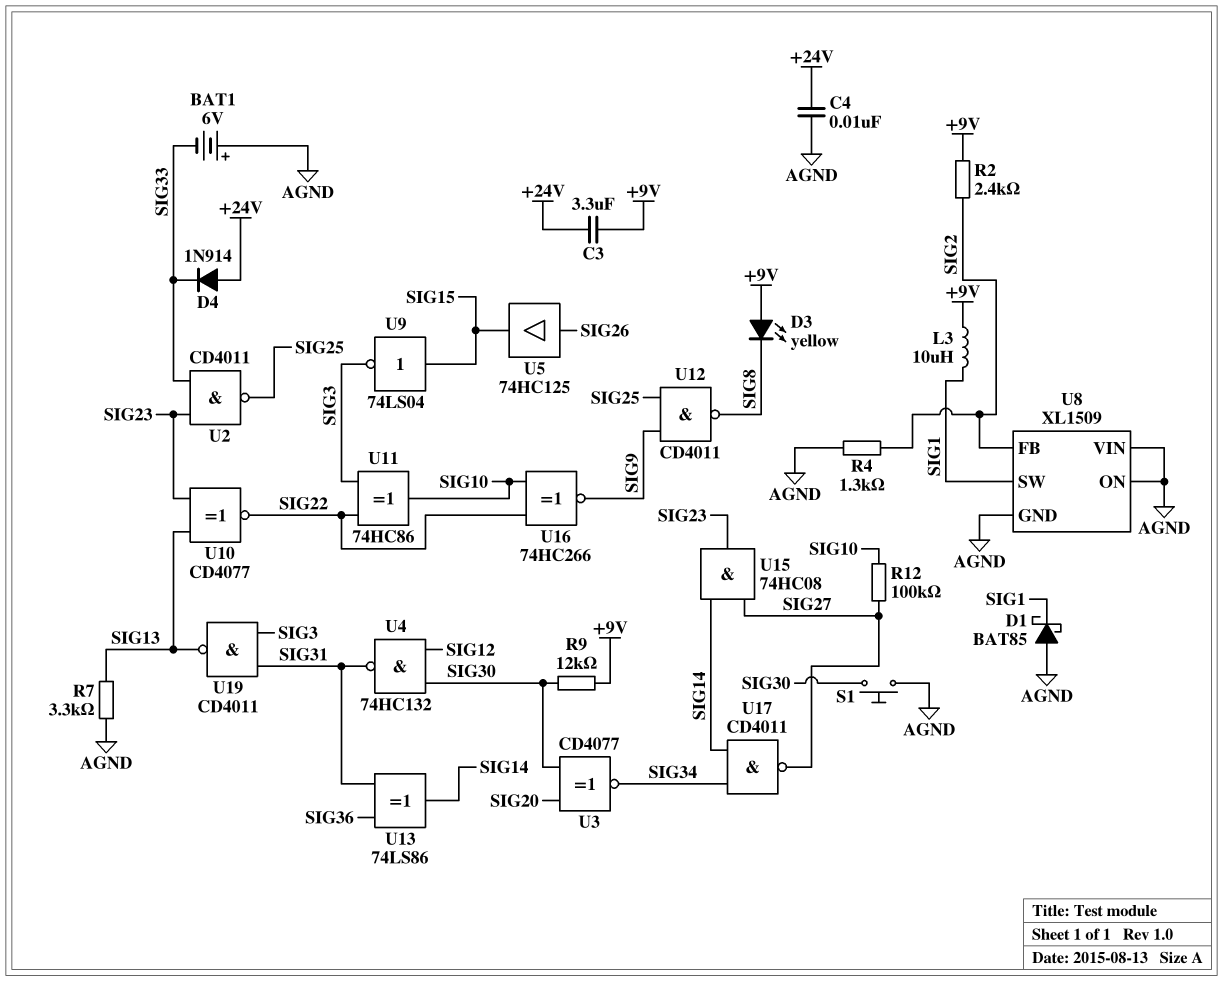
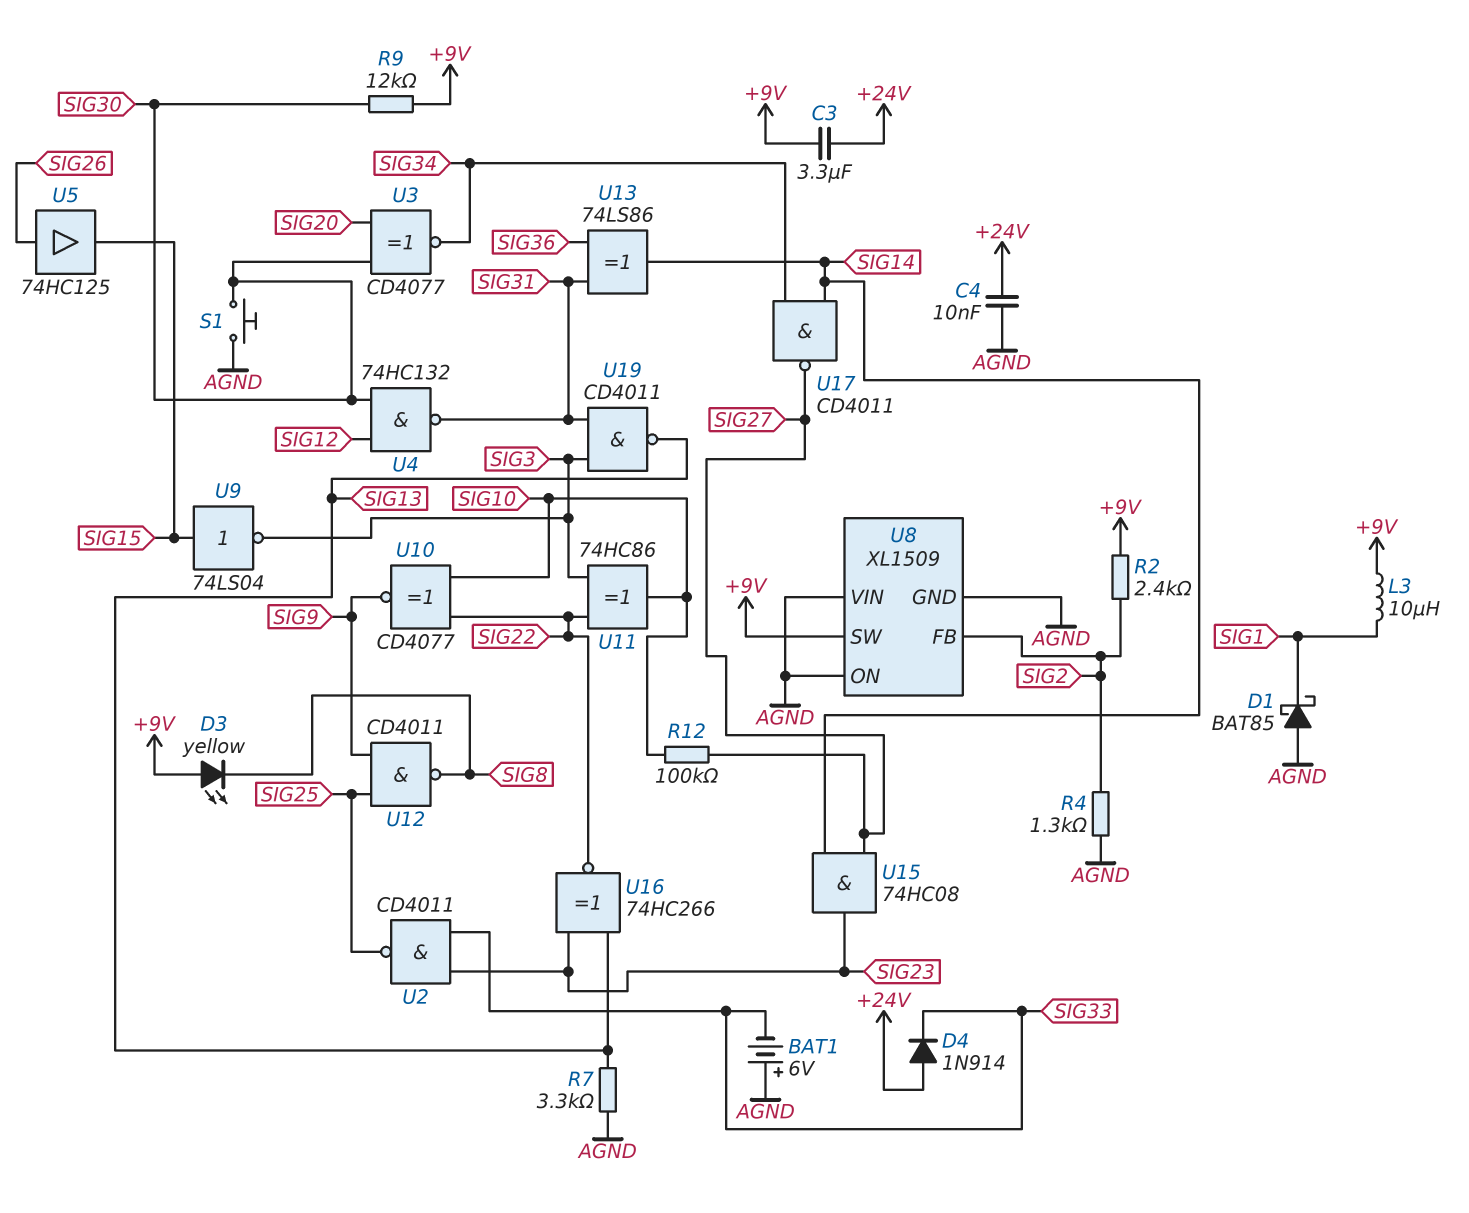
U8 pin SW: SIG1 -> +9V
U10: XNOR CD4077 (in SIG13, in SIG23, out SIG22) -> XNOR CD4077 (in SIG10, in SIG22, out SIG9)
U16: XNOR 74HC266 (in SIG10, in SIG22, out SIG9) -> XNOR 74HC266 (in SIG13, in SIG23, out SIG22)

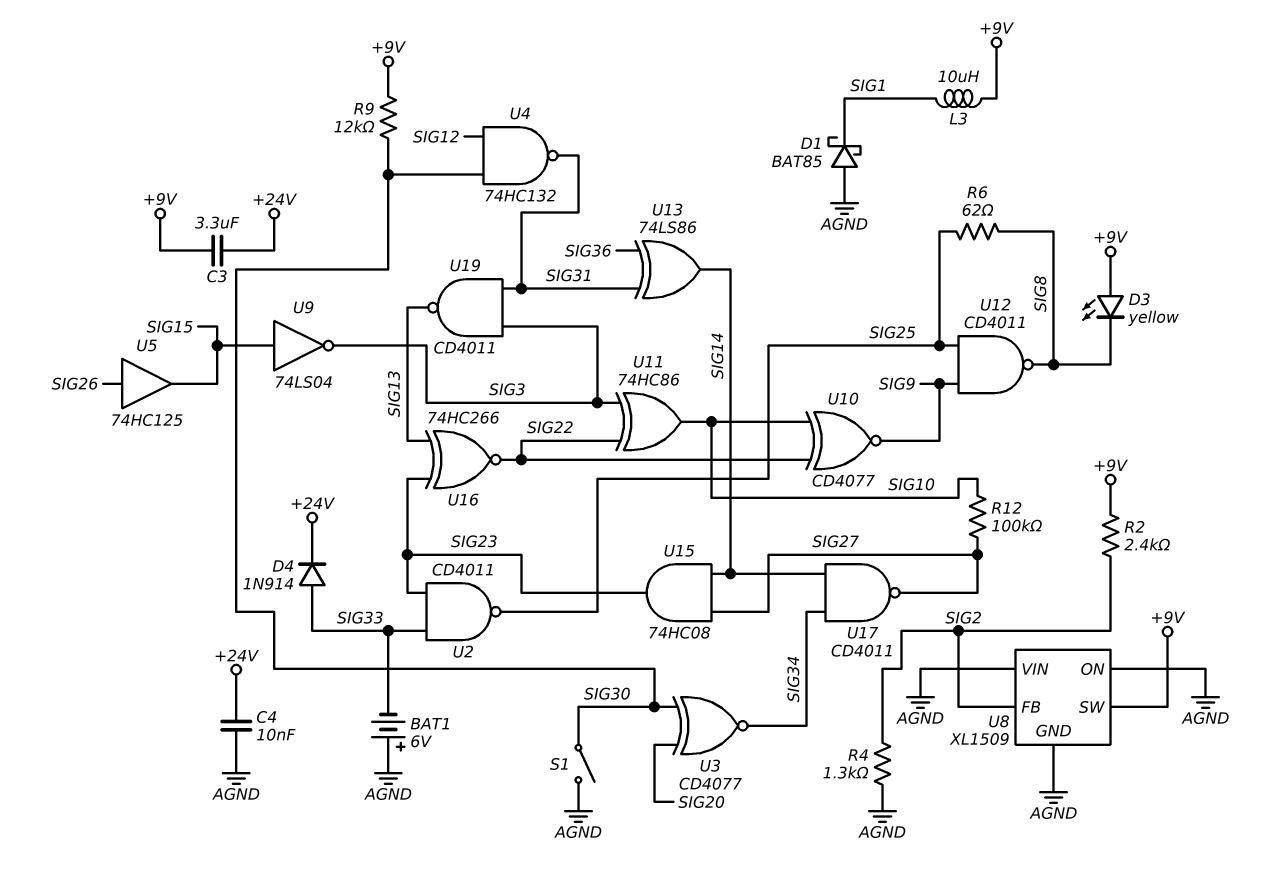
D4: diode 1N914 (A +24V, K SIG33) -> diode 1N914 (A SIG33, K +24V)
R6: none -> 62 (SIG8, SIG25)
R7: 3.3k (AGND, SIG13) -> none
S1: button (AGND, SIG30) -> switch (AGND, SIG30)

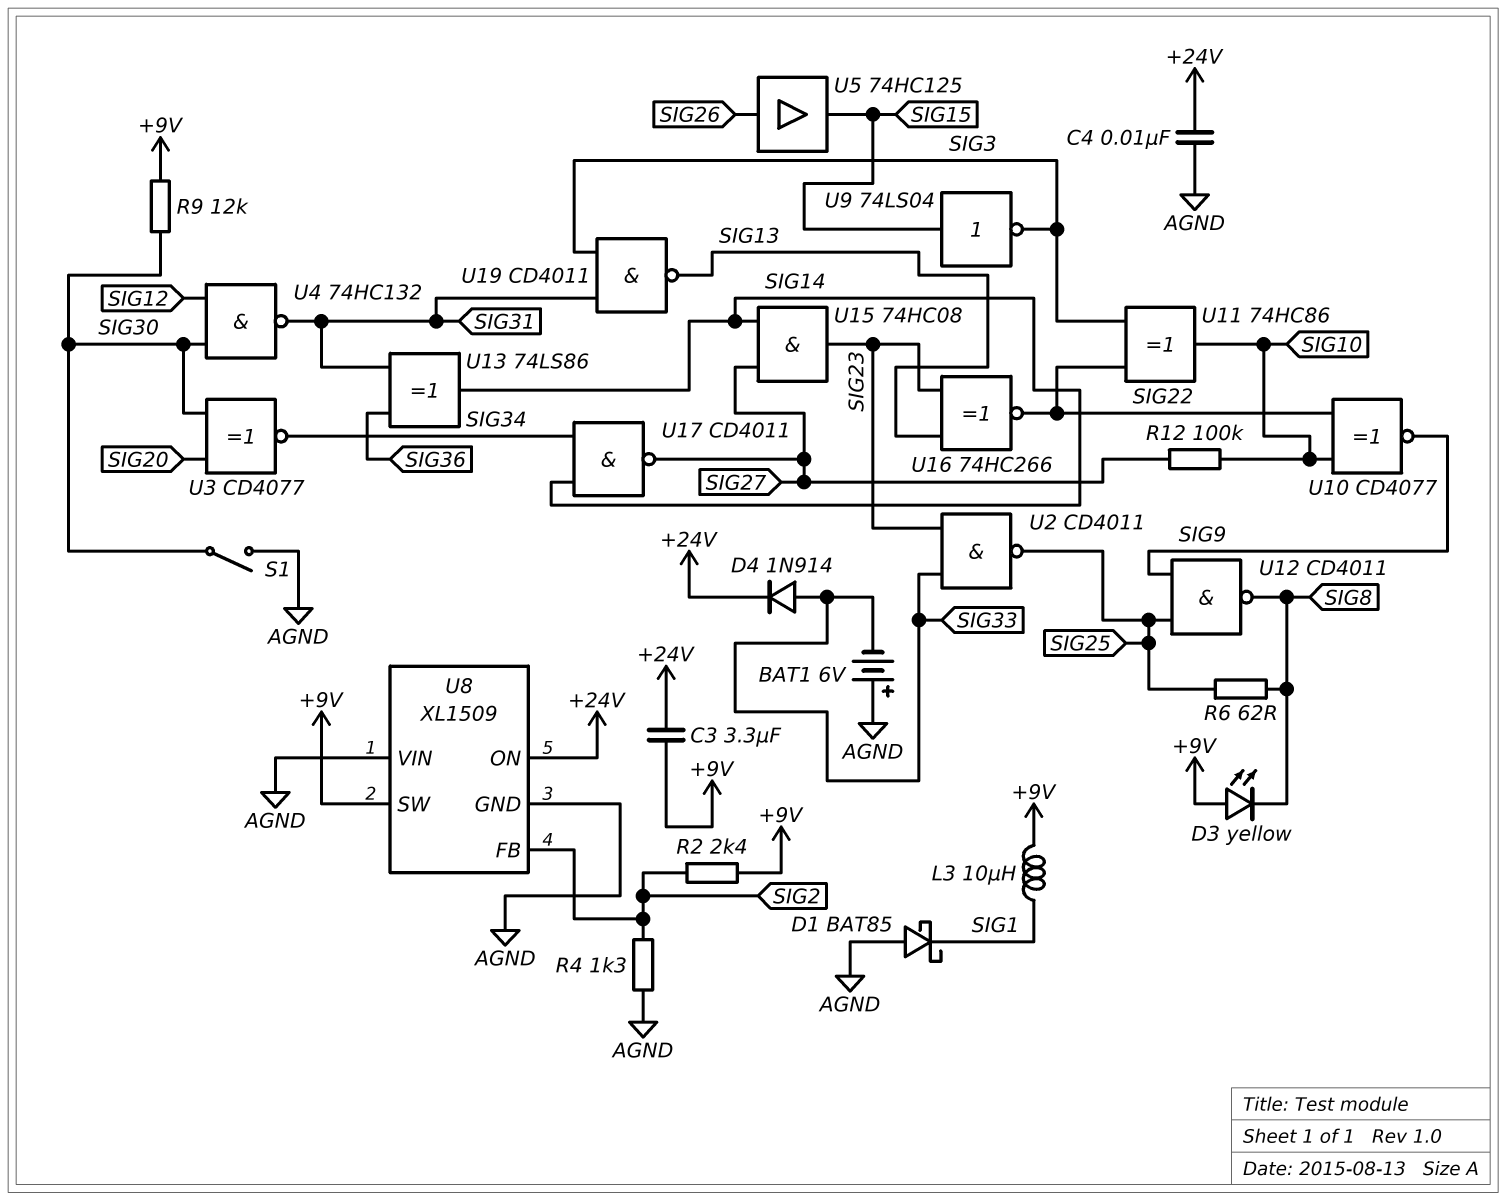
U8 pin ON: AGND -> +24V

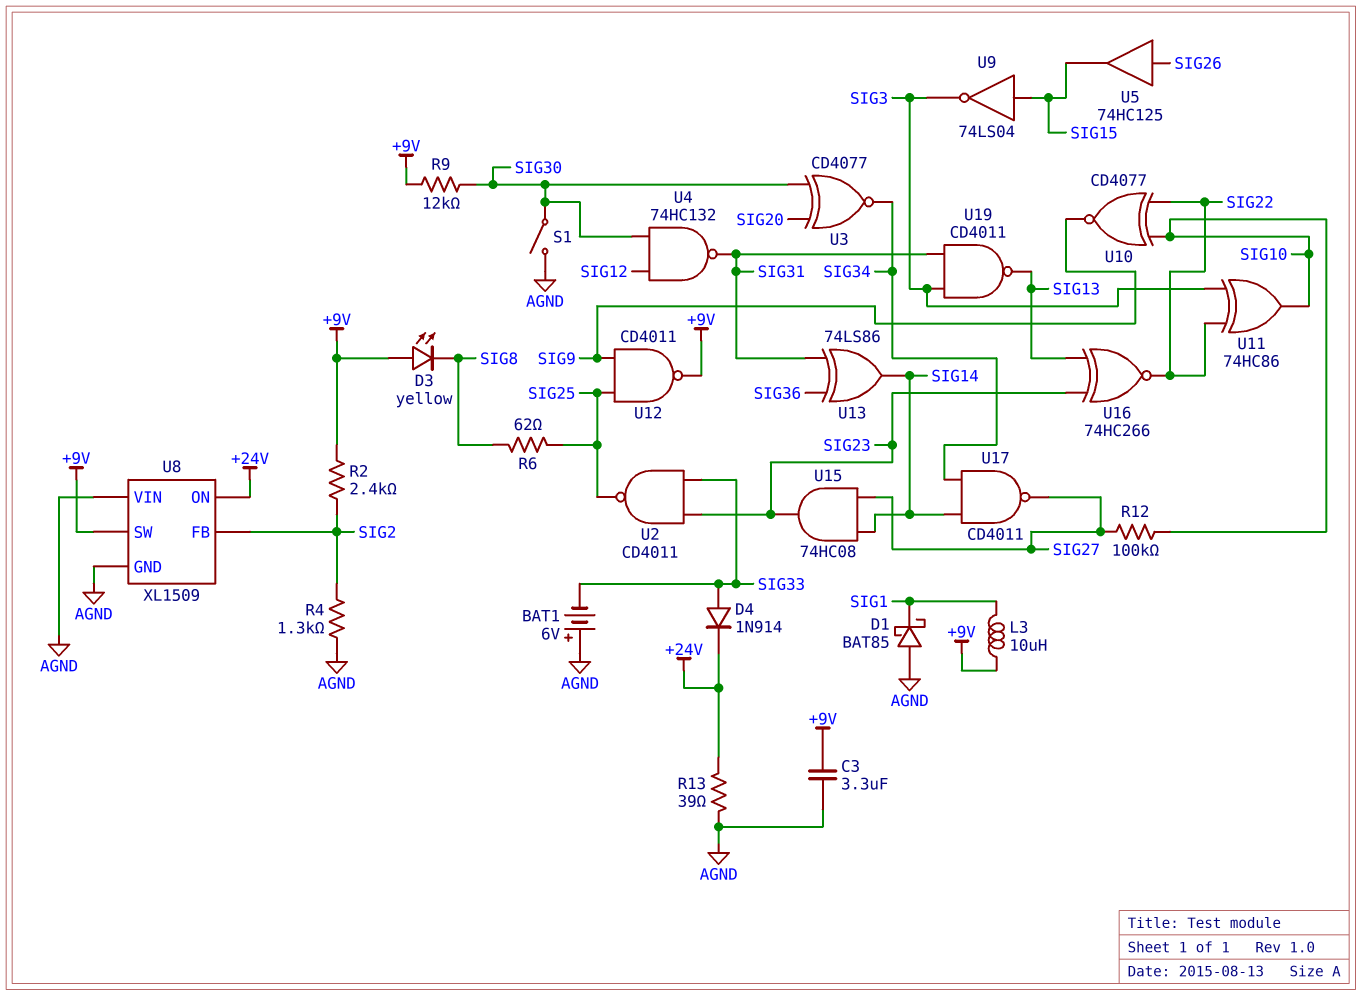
C3: 3.3uF (+9V, +24V) -> 3.3uF (+9V, AGND)
C4: 10nF (+24V, AGND) -> none
R13: none -> 39 (+24V, AGND)
U12: NAND CD4011 (in SIG9, in SIG25, out SIG8) -> NAND CD4011 (in SIG9, in SIG25, out +9V)

